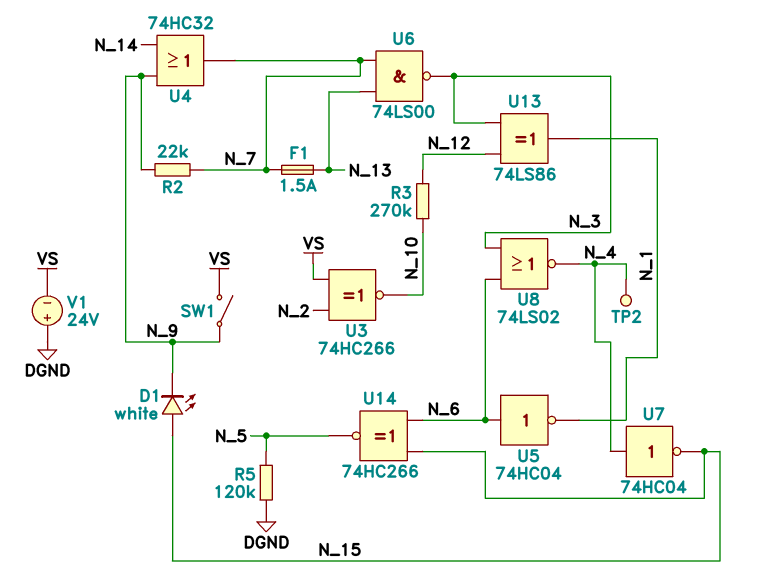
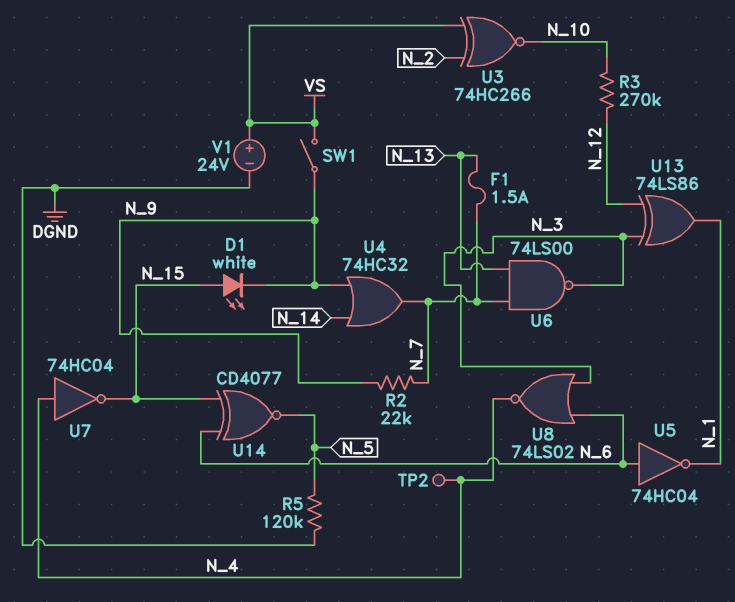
U14: XNOR 74HC266 (in N_6, in N_15, out N_5) -> XNOR CD4077 (in N_6, in N_15, out N_5)
V1: 24V (plus DGND, minus VS) -> 24V (plus VS, minus DGND)

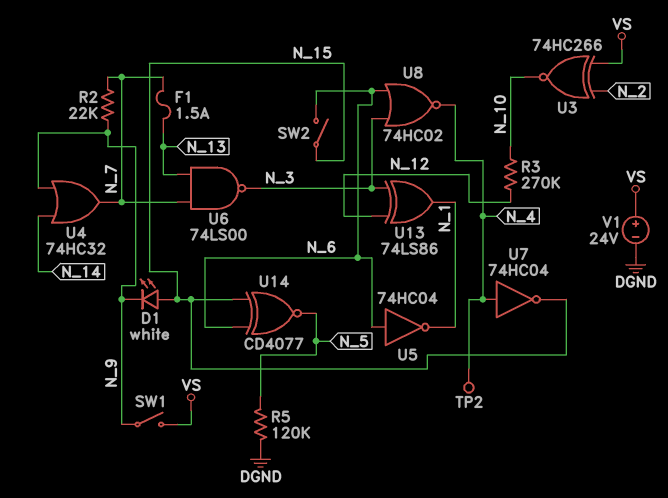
SW2: none -> switch (N_6, N_15)
U8: NOR 74LS02 (in N_3, in N_6, out N_4) -> NOR 74HC02 (in N_3, in N_6, out N_4)

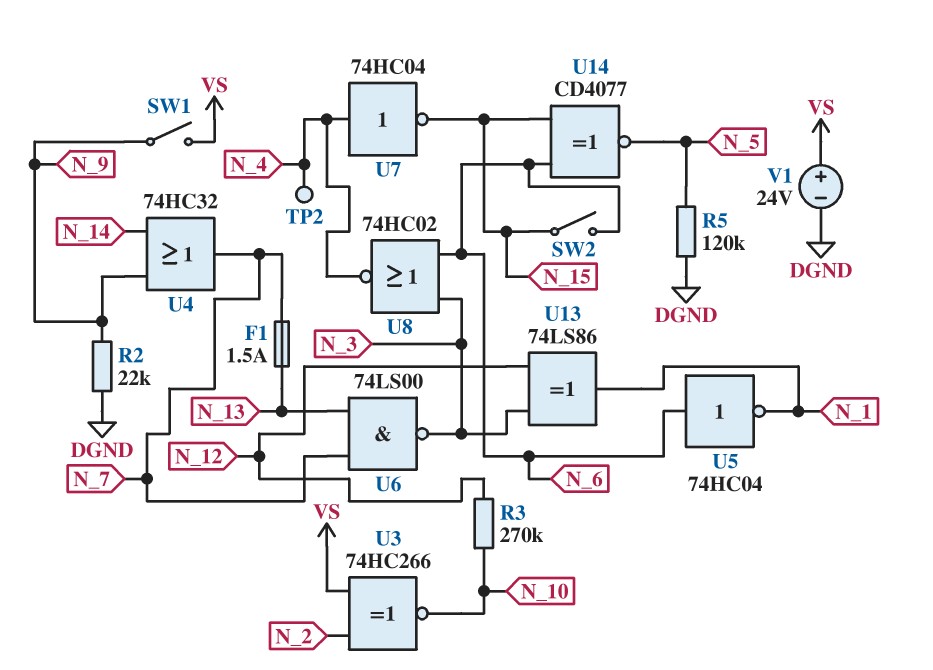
D1: LED white (A N_15, K N_9) -> none
R2: 22k (N_7, N_9) -> 22k (DGND, N_9)

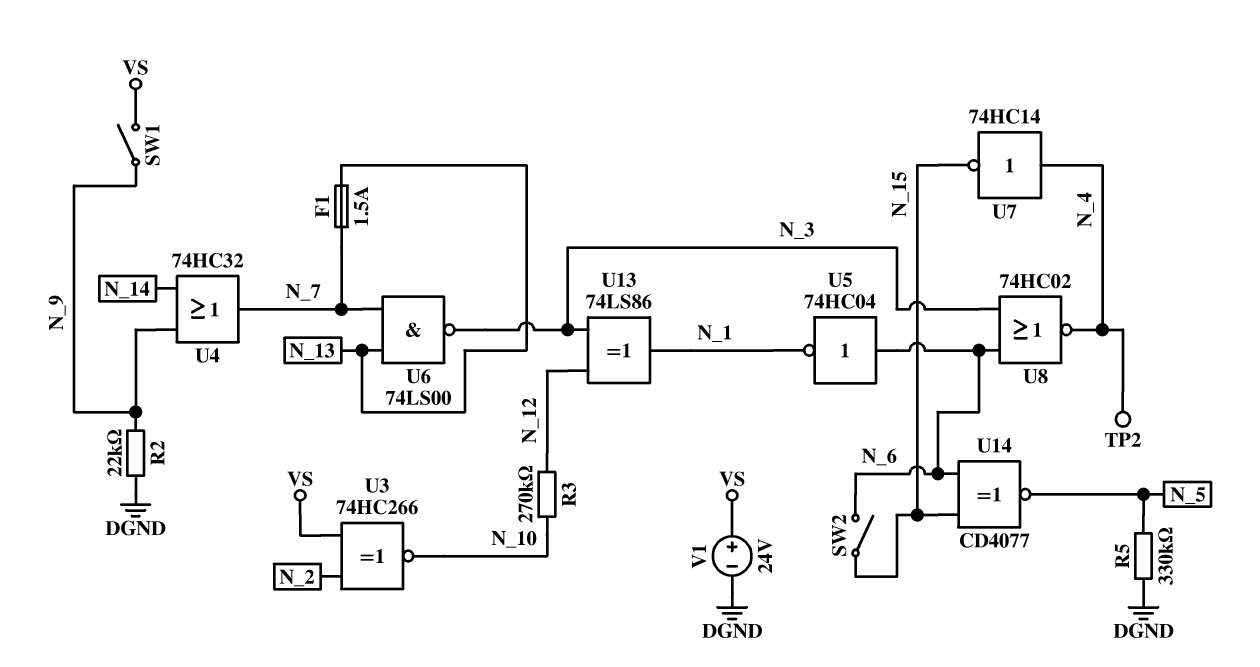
R5: 120k (DGND, N_5) -> 330k (DGND, N_5)
U7: NOT 74HC04 (in N_4, out N_15) -> NOT 74HC14 (in N_4, out N_15)

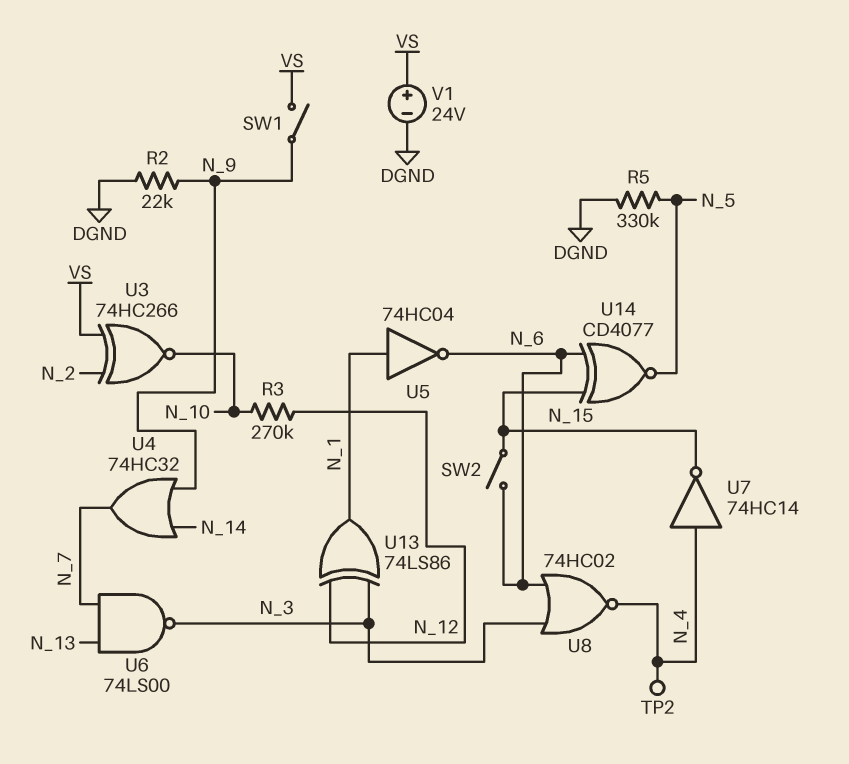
F1: 1.5A (N_7, N_13) -> none
U5: NOT 74HC04 (in N_6, out N_1) -> NOT 74HC04 (in N_1, out N_6)

